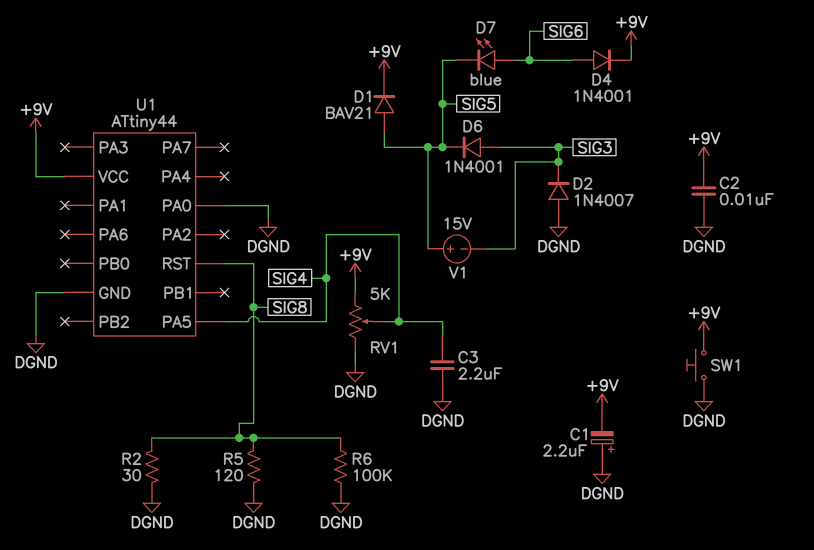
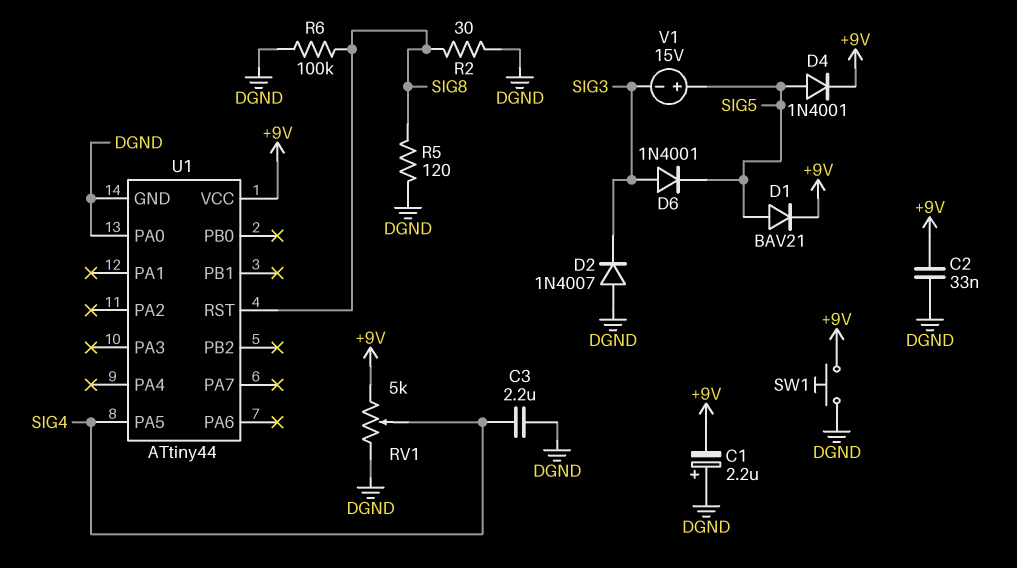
C2: 10nF (+9V, DGND) -> 33nF (+9V, DGND)
D4: diode 1N4001 (A SIG6, K +9V) -> diode 1N4001 (A SIG5, K +9V)
D7: LED blue (A SIG6, K SIG5) -> none

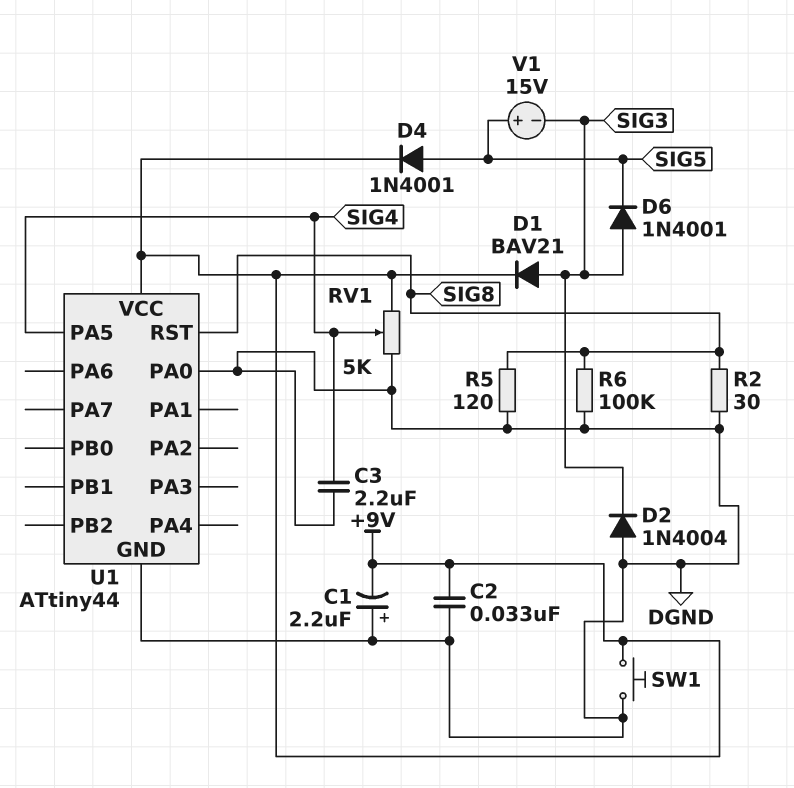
D1: diode BAV21 (A SIG5, K +9V) -> diode BAV21 (A SIG3, K +9V)
D2: diode 1N4007 (A DGND, K SIG3) -> diode 1N4004 (A DGND, K SIG3)

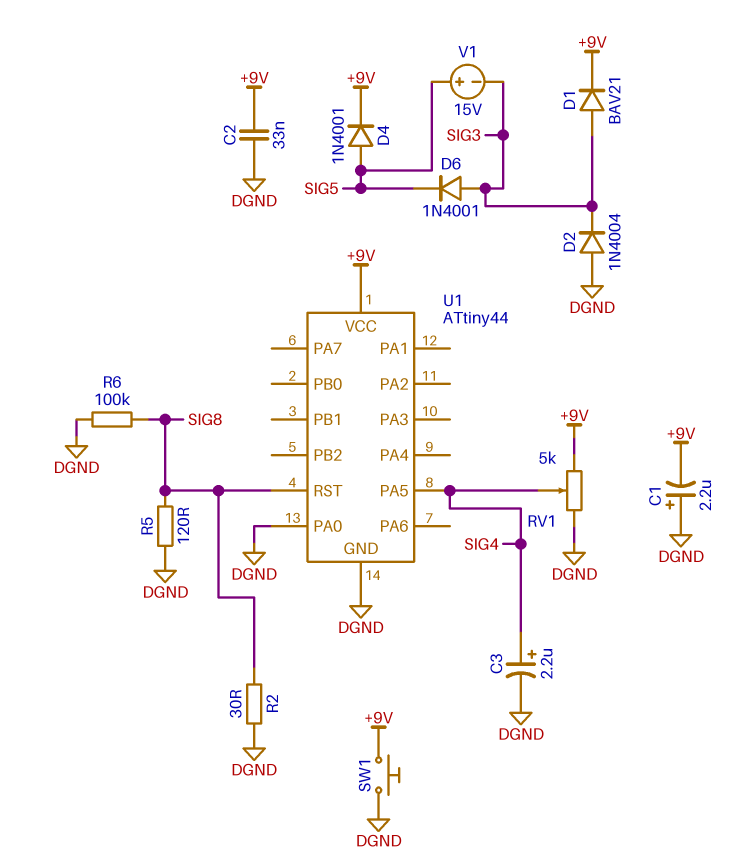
C3: 2.2uF (DGND, SIG4) -> 2.2uF (plus SIG4, minus DGND)

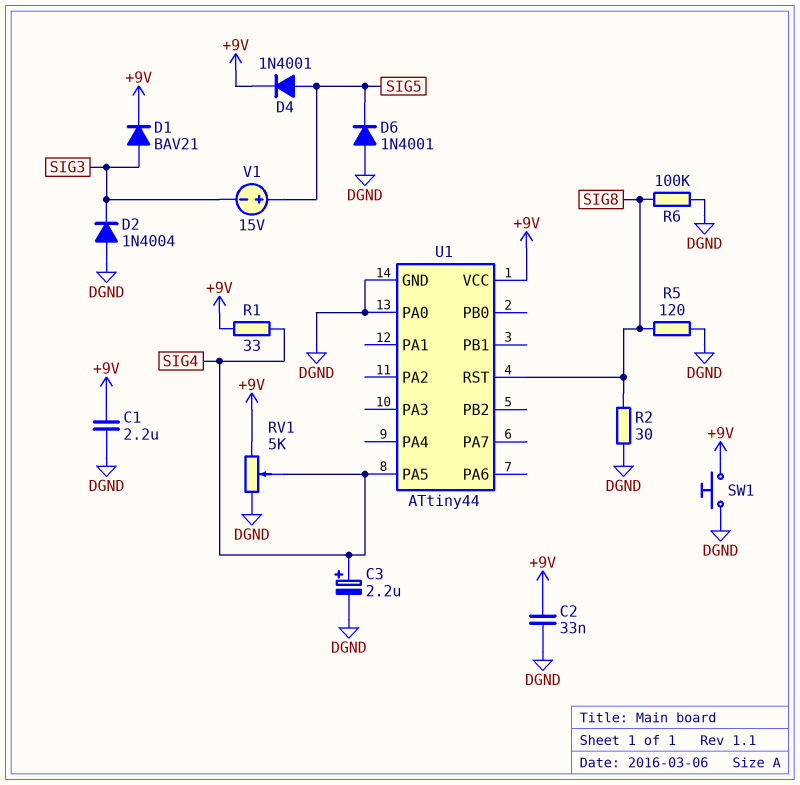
C1: 2.2uF (plus DGND, minus +9V) -> 2.2uF (+9V, DGND)
D6: diode 1N4001 (A SIG3, K SIG5) -> diode 1N4001 (A DGND, K SIG5)
R1: none -> 33 (+9V, SIG4)

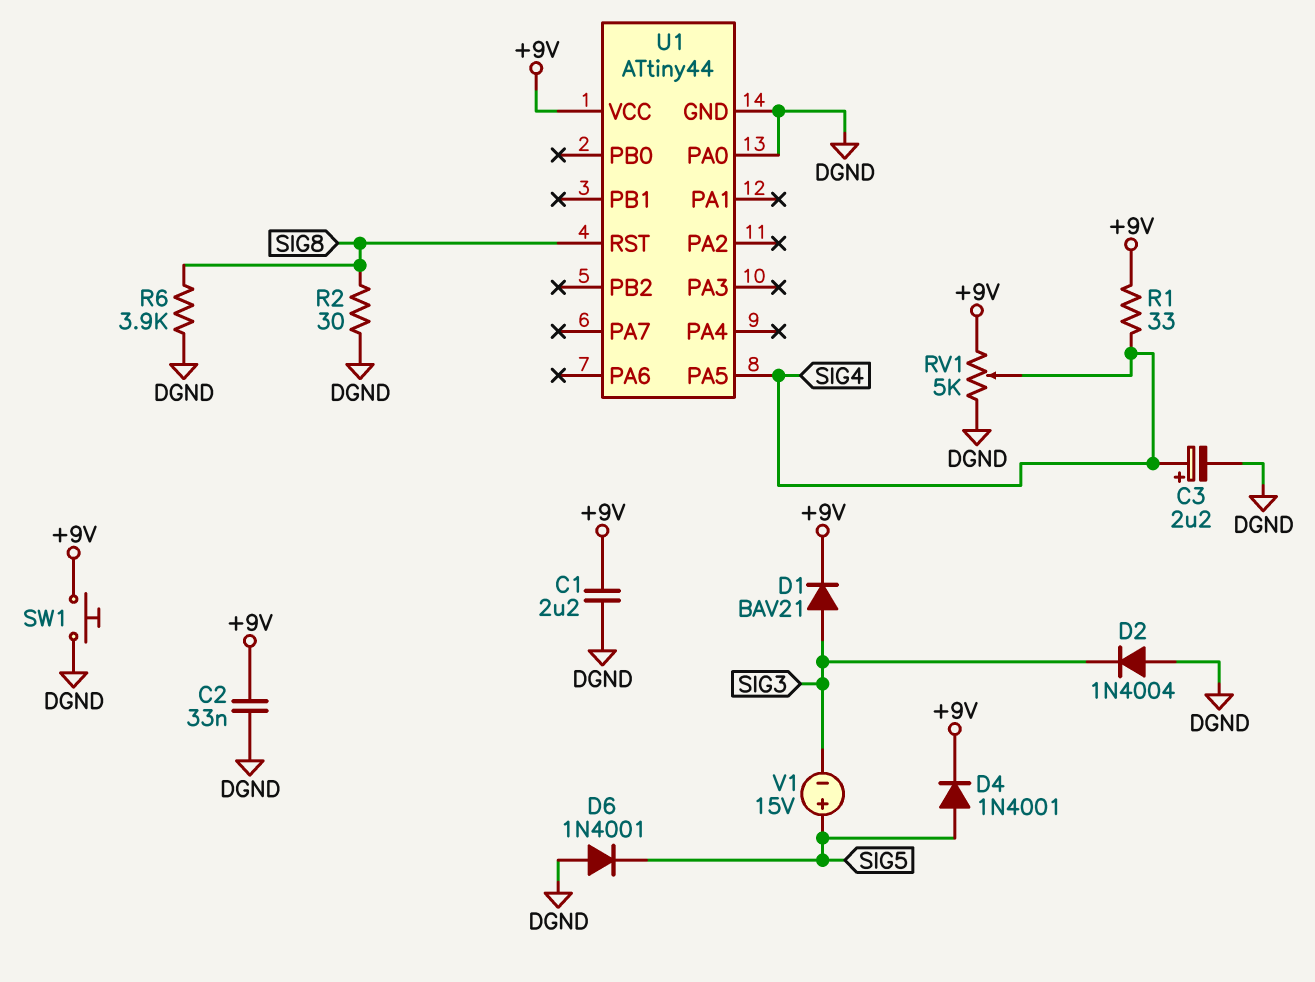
R5: 120 (DGND, SIG8) -> none
R6: 100k (DGND, SIG8) -> 3.9k (DGND, SIG8)

